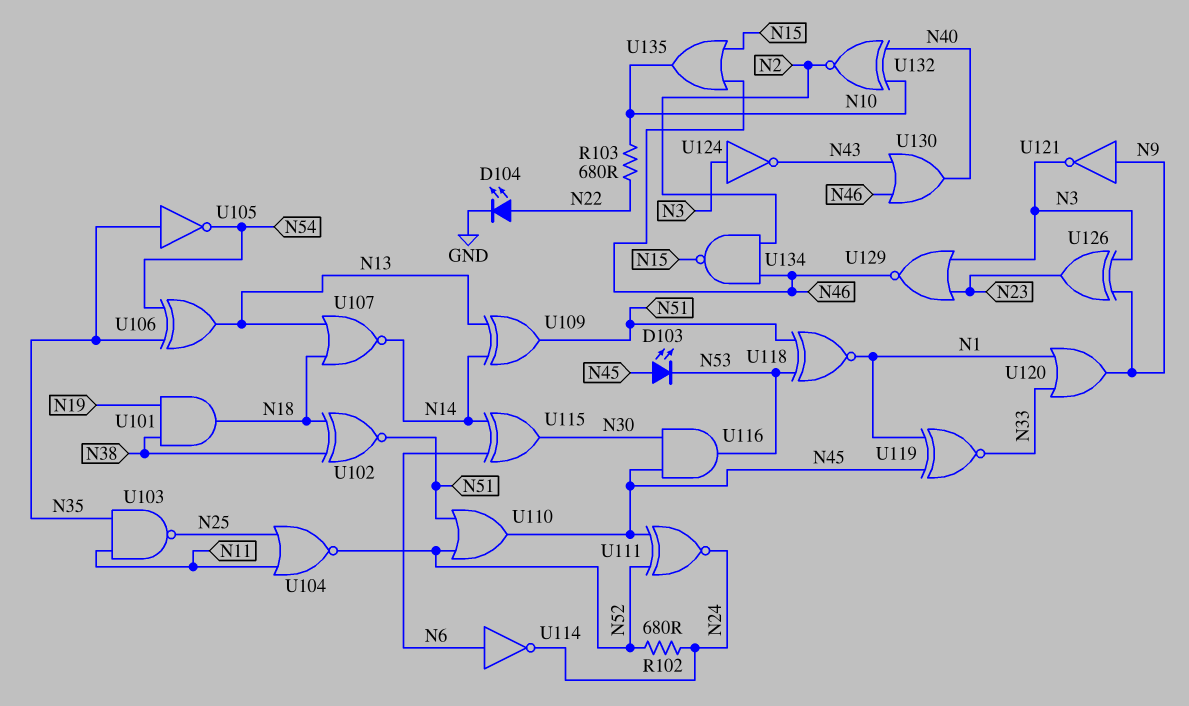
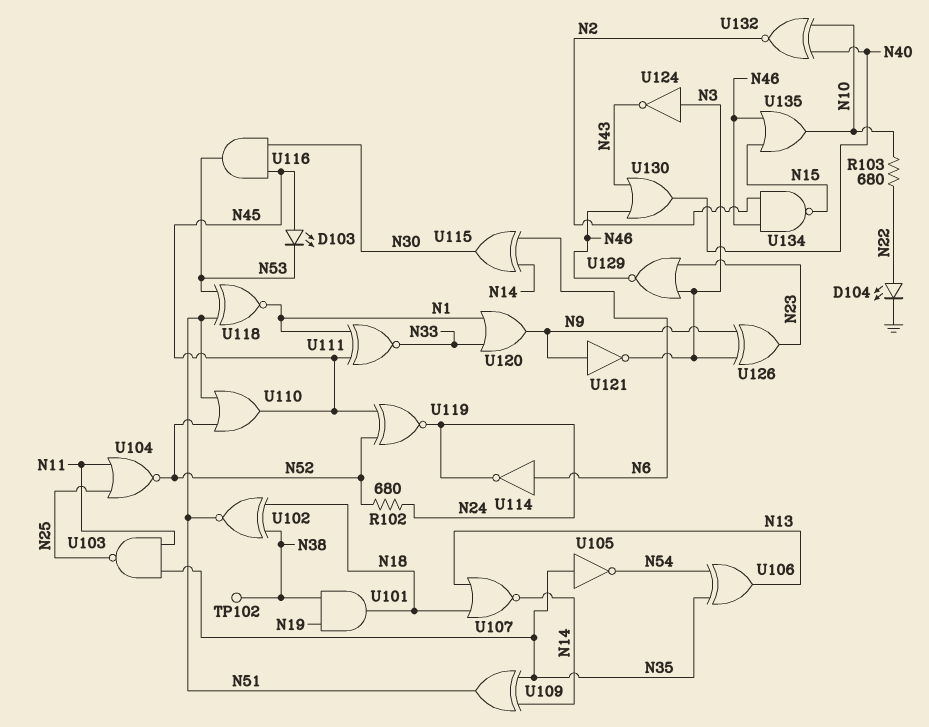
TP102: none -> test point (N38)
U109: XOR (in N13, in N14, out N51) -> XOR (in N14, in N35, out N51)
U111: XNOR (in N45, in N52, out N24) -> XNOR (in N1, in N45, out N33)
U119: XNOR (in N1, in N45, out N33) -> XNOR (in N45, in N52, out N24)

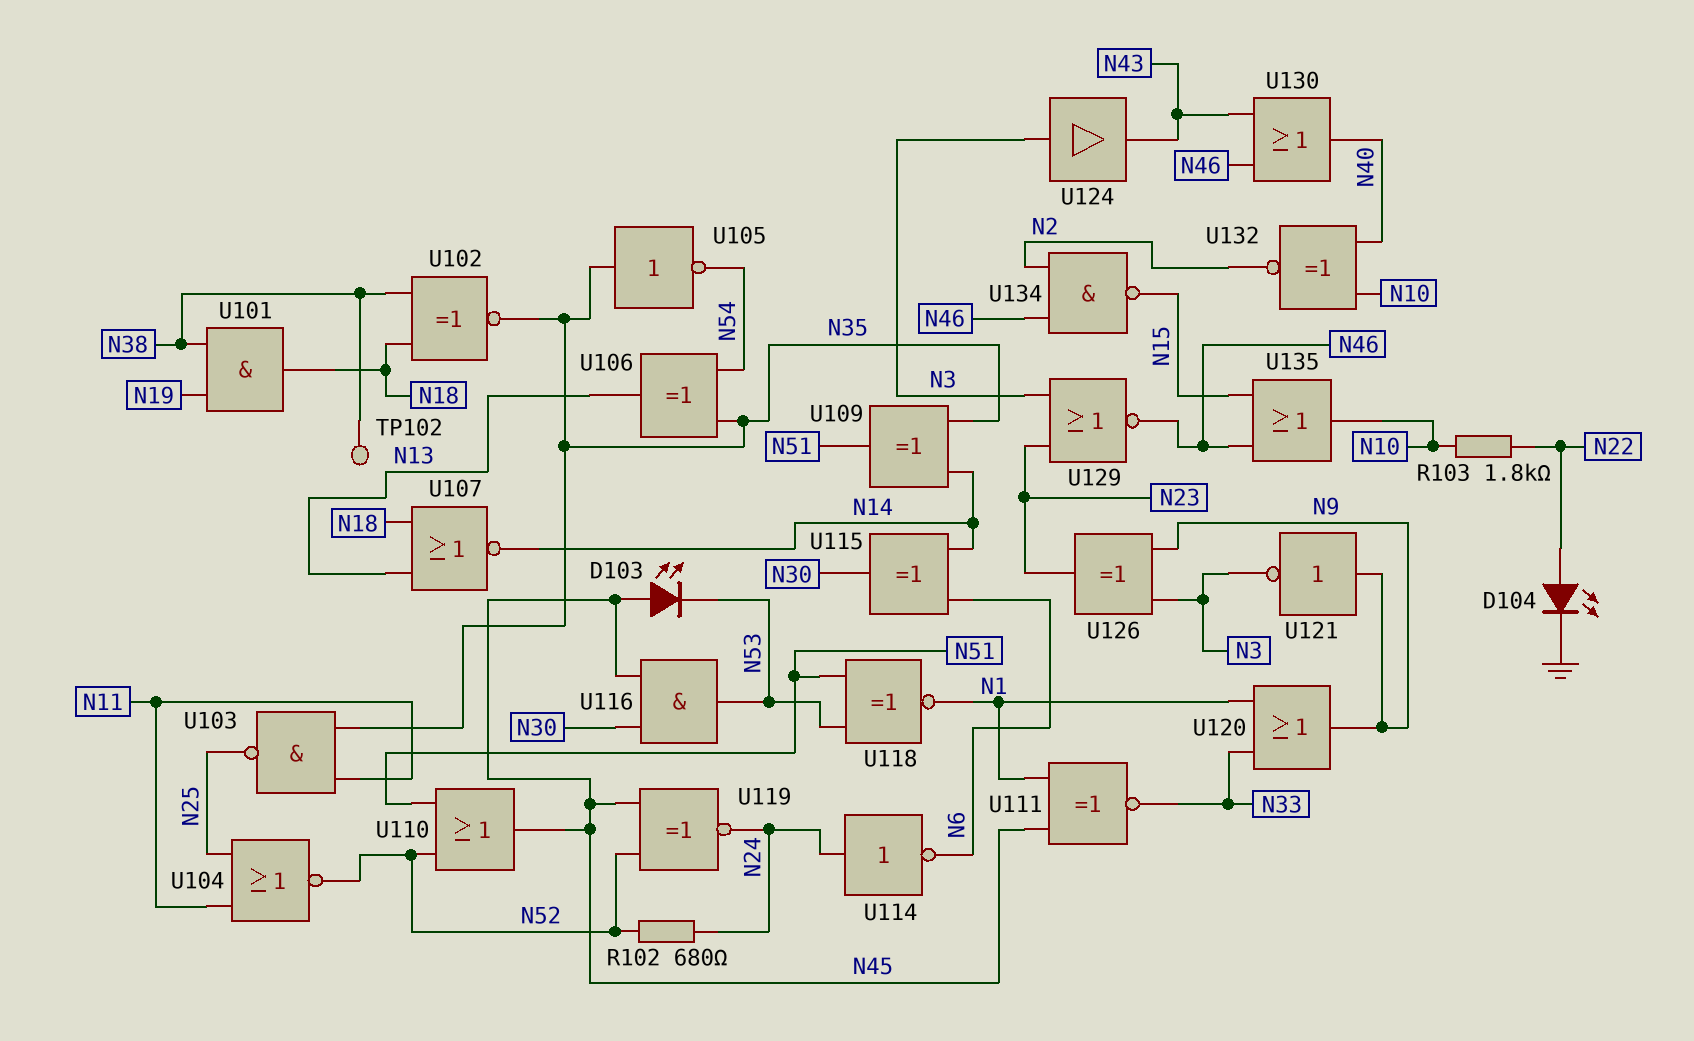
R103: 680 (N10, N22) -> 1.8k (N10, N22)
U102: XNOR (in N18, in N38, out N51) -> XNOR (in N18, in N38, out N35)
U114: NOT (in N6, out N24) -> NOT (in N24, out N6)
U124: NOT (in N3, out N43) -> buffer (in N3, out N43)

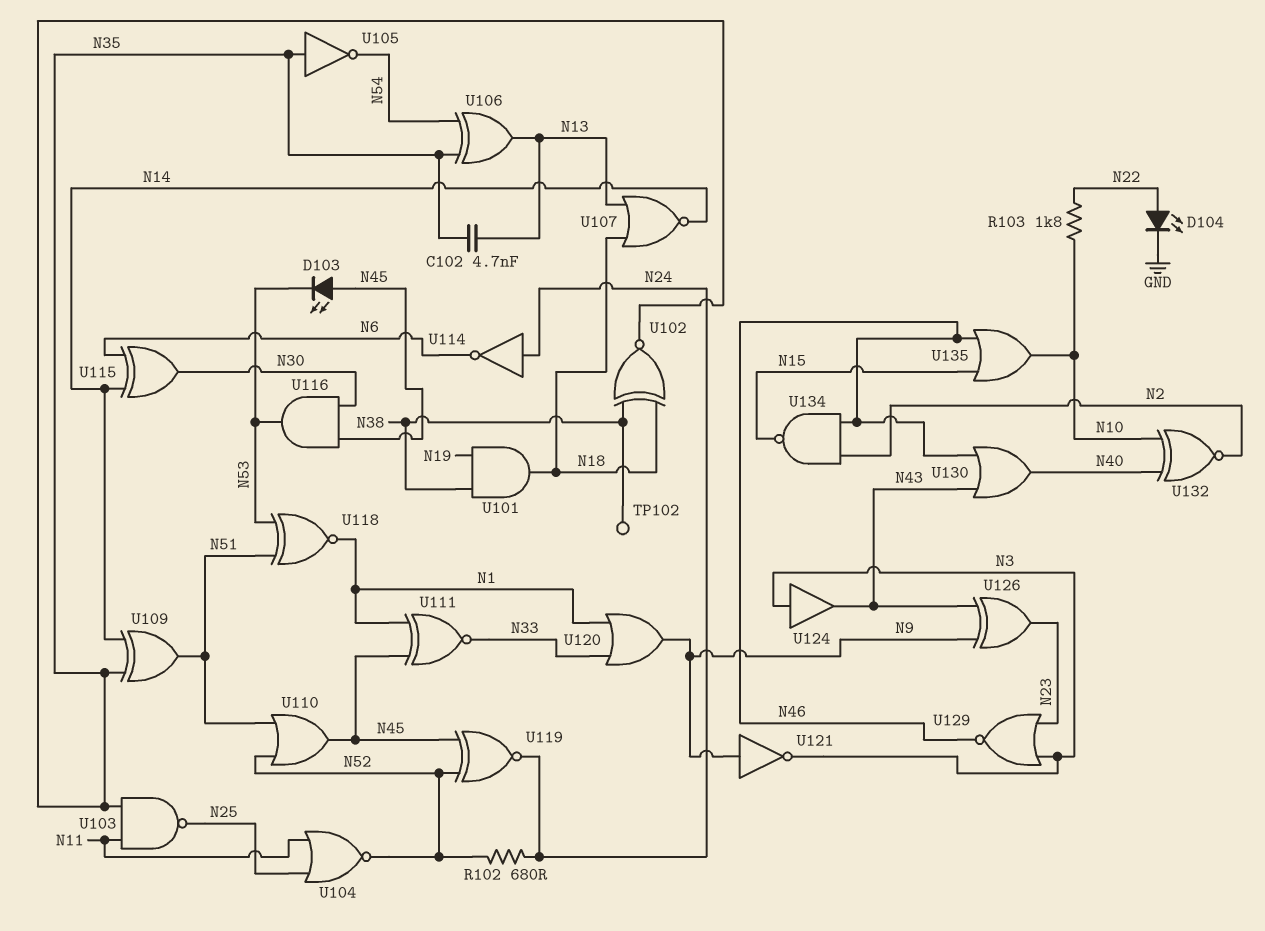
C102: none -> 4.7nF (N13, N35)
U126: XOR (in N3, in N9, out N23) -> XOR (in N9, in N43, out N23)

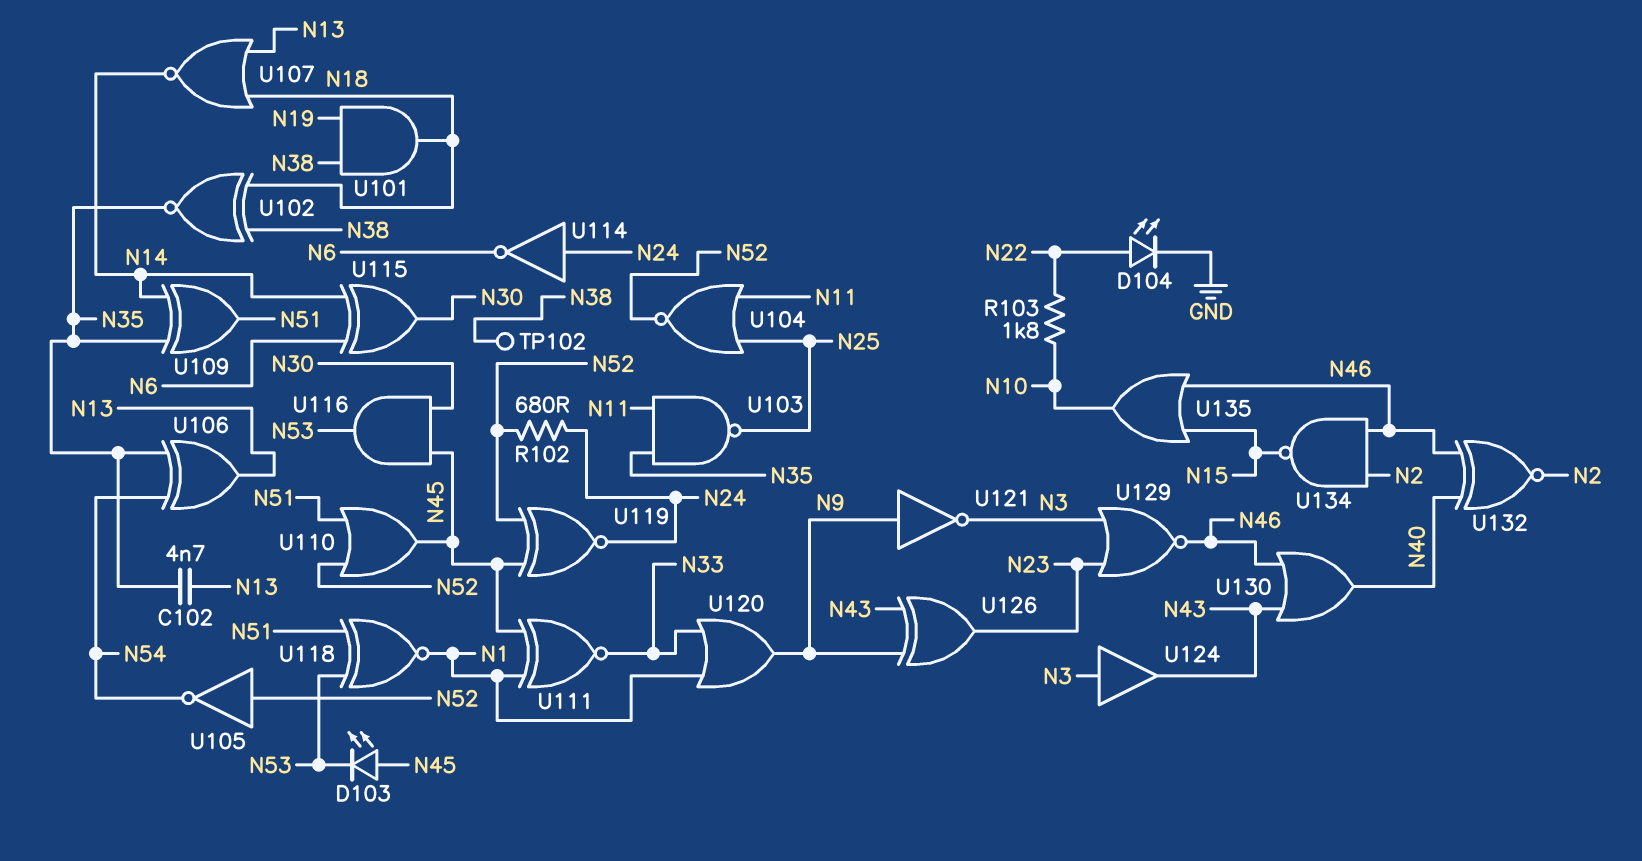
U105: NOT (in N35, out N54) -> NOT (in N52, out N54)
U132: XNOR (in N10, in N40, out N2) -> XNOR (in N40, in N46, out N2)

